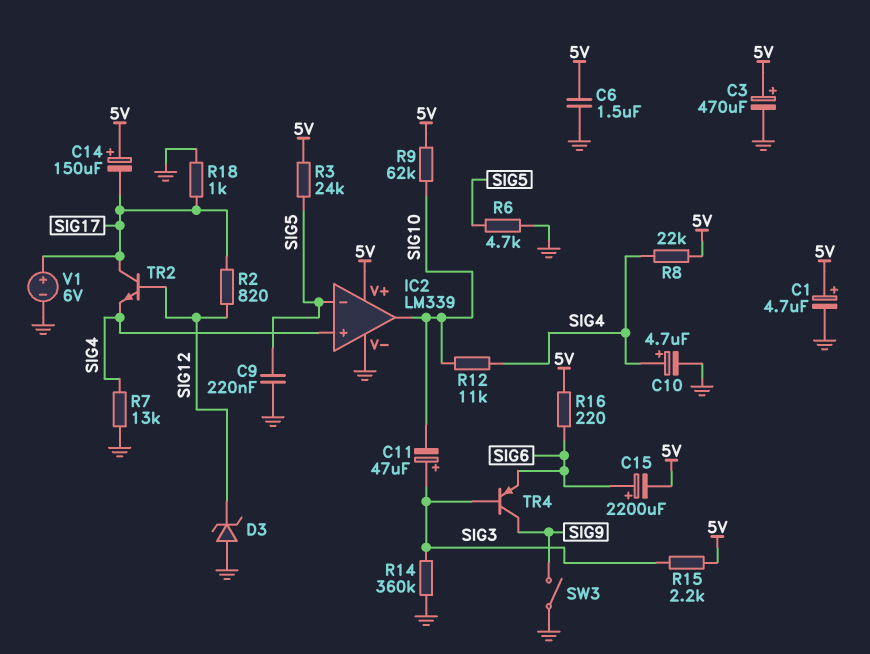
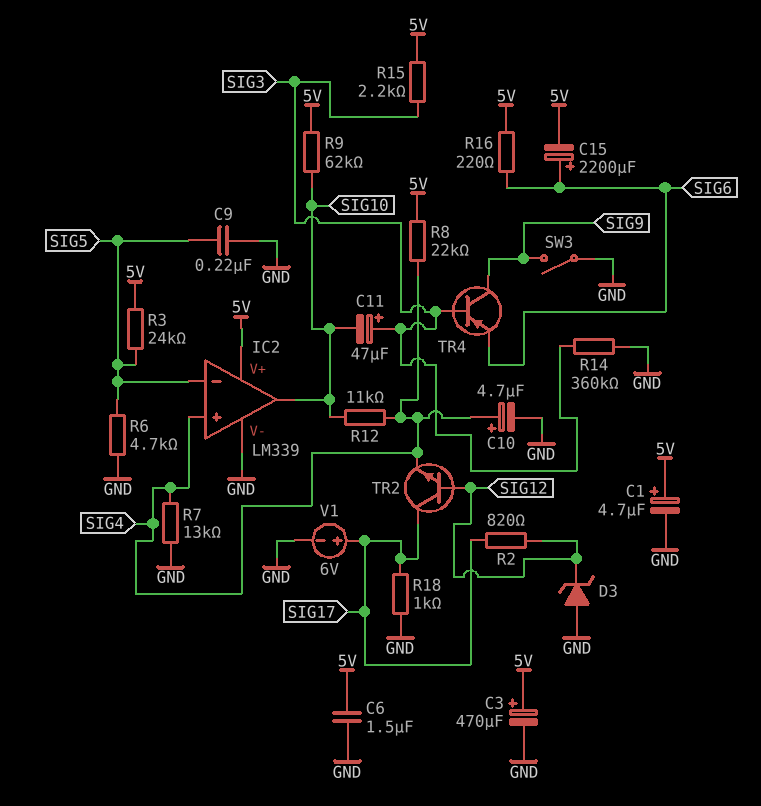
C14: 150uF (plus 5V, minus SIG17) -> none

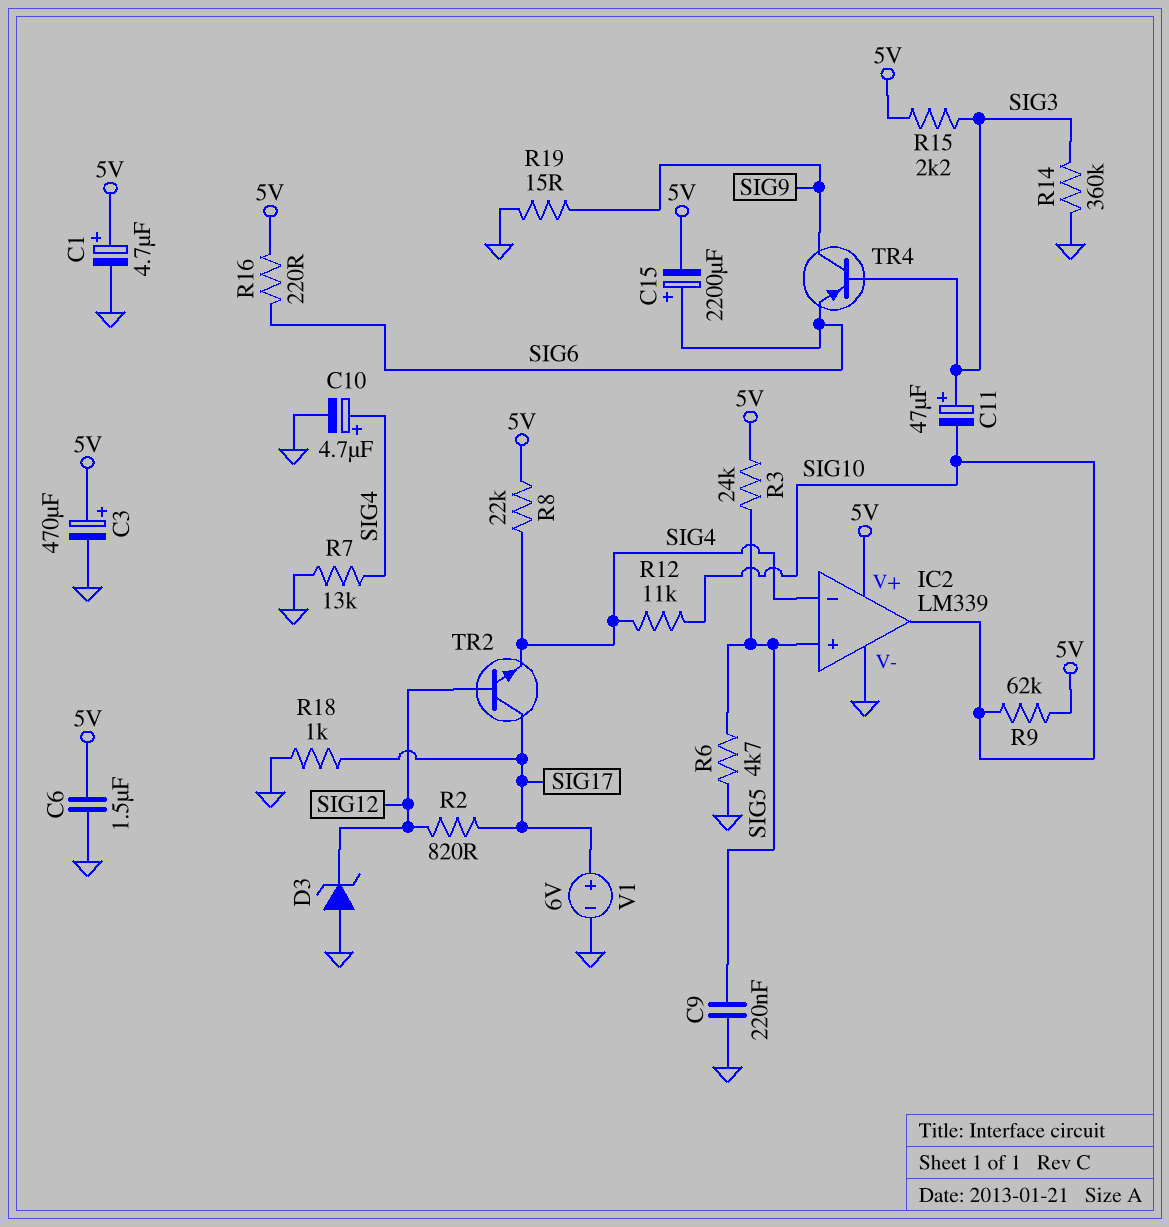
IC2 pin in+: SIG4 -> SIG5
IC2 pin in-: SIG5 -> SIG4
R19: none -> 15 (GND, SIG9)
SW3: switch (GND, SIG9) -> none

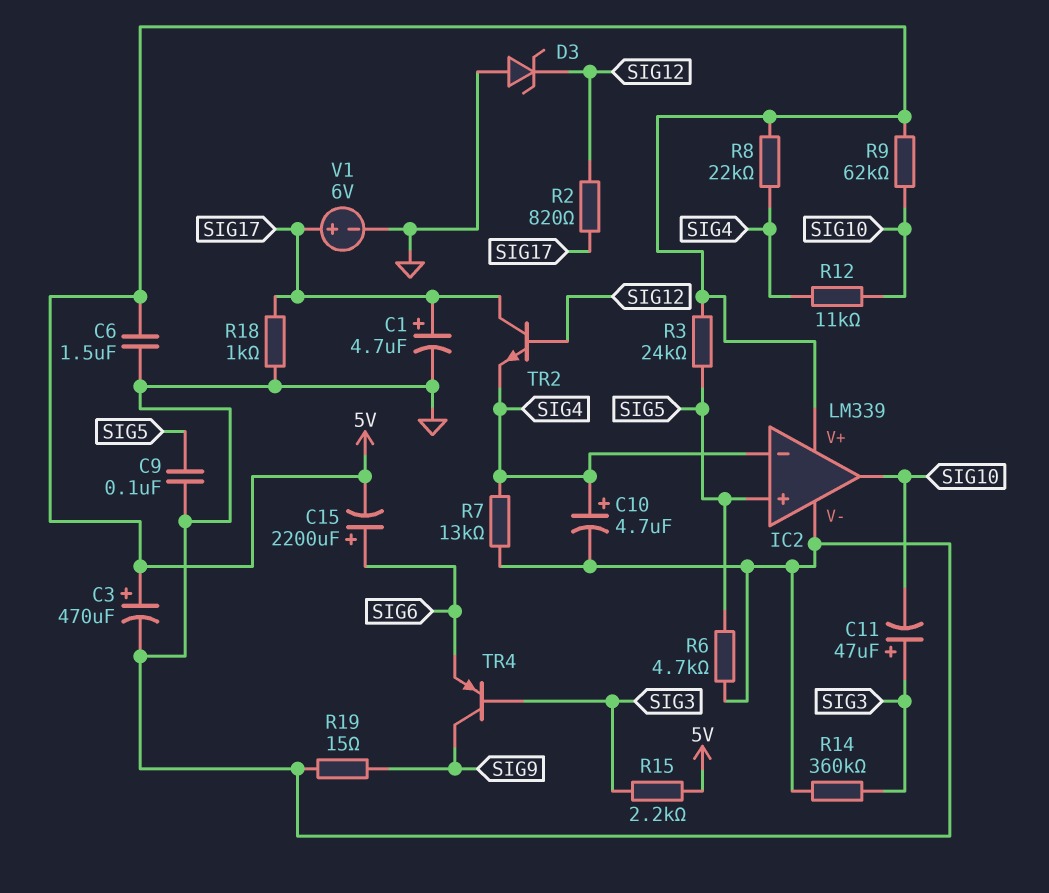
C1: 4.7uF (plus 5V, minus GND) -> 4.7uF (plus SIG17, minus GND)
C9: 220nF (GND, SIG5) -> 100nF (GND, SIG5)
R16: 220 (5V, SIG6) -> none

